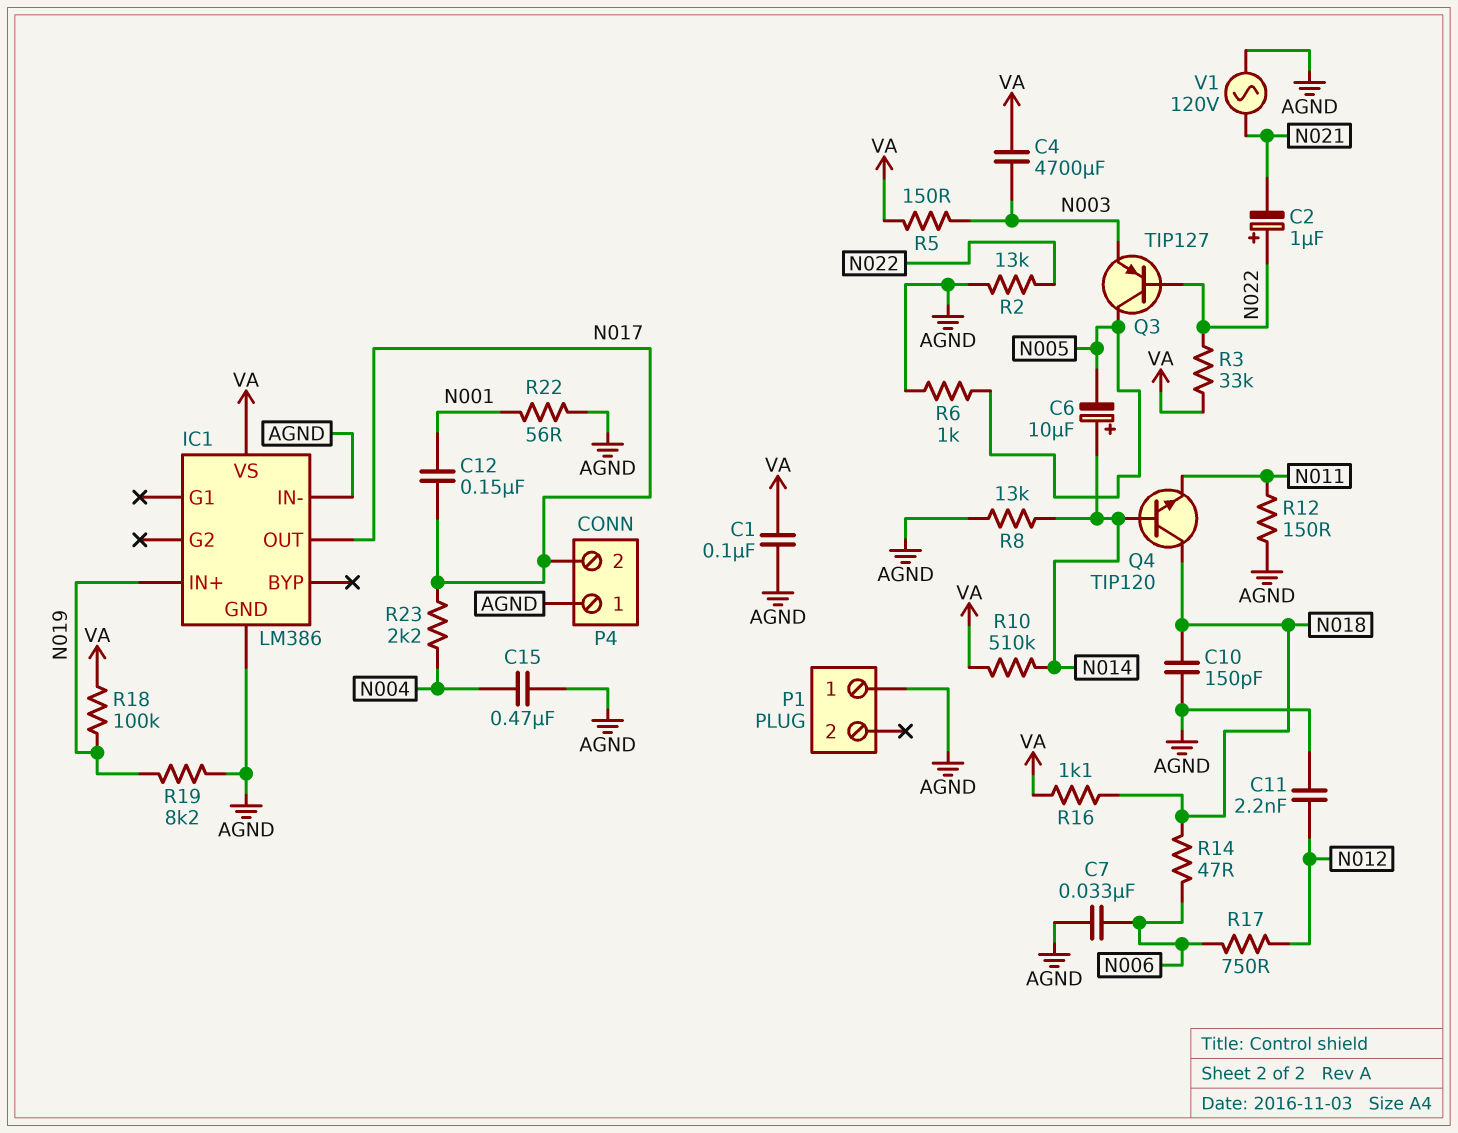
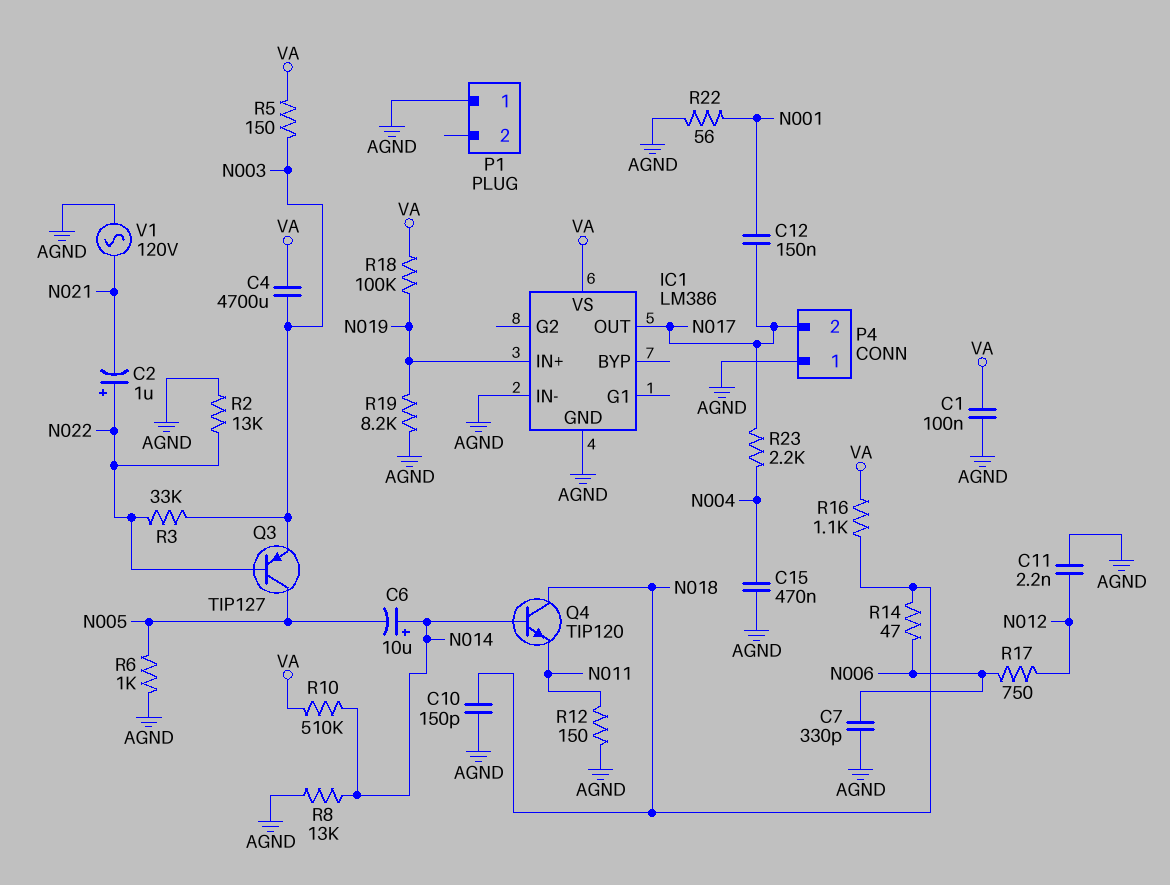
C7: 33nF (AGND, N006) -> 330pF (AGND, N006)
R3: 33k (N022, VA) -> 33k (N003, N022)

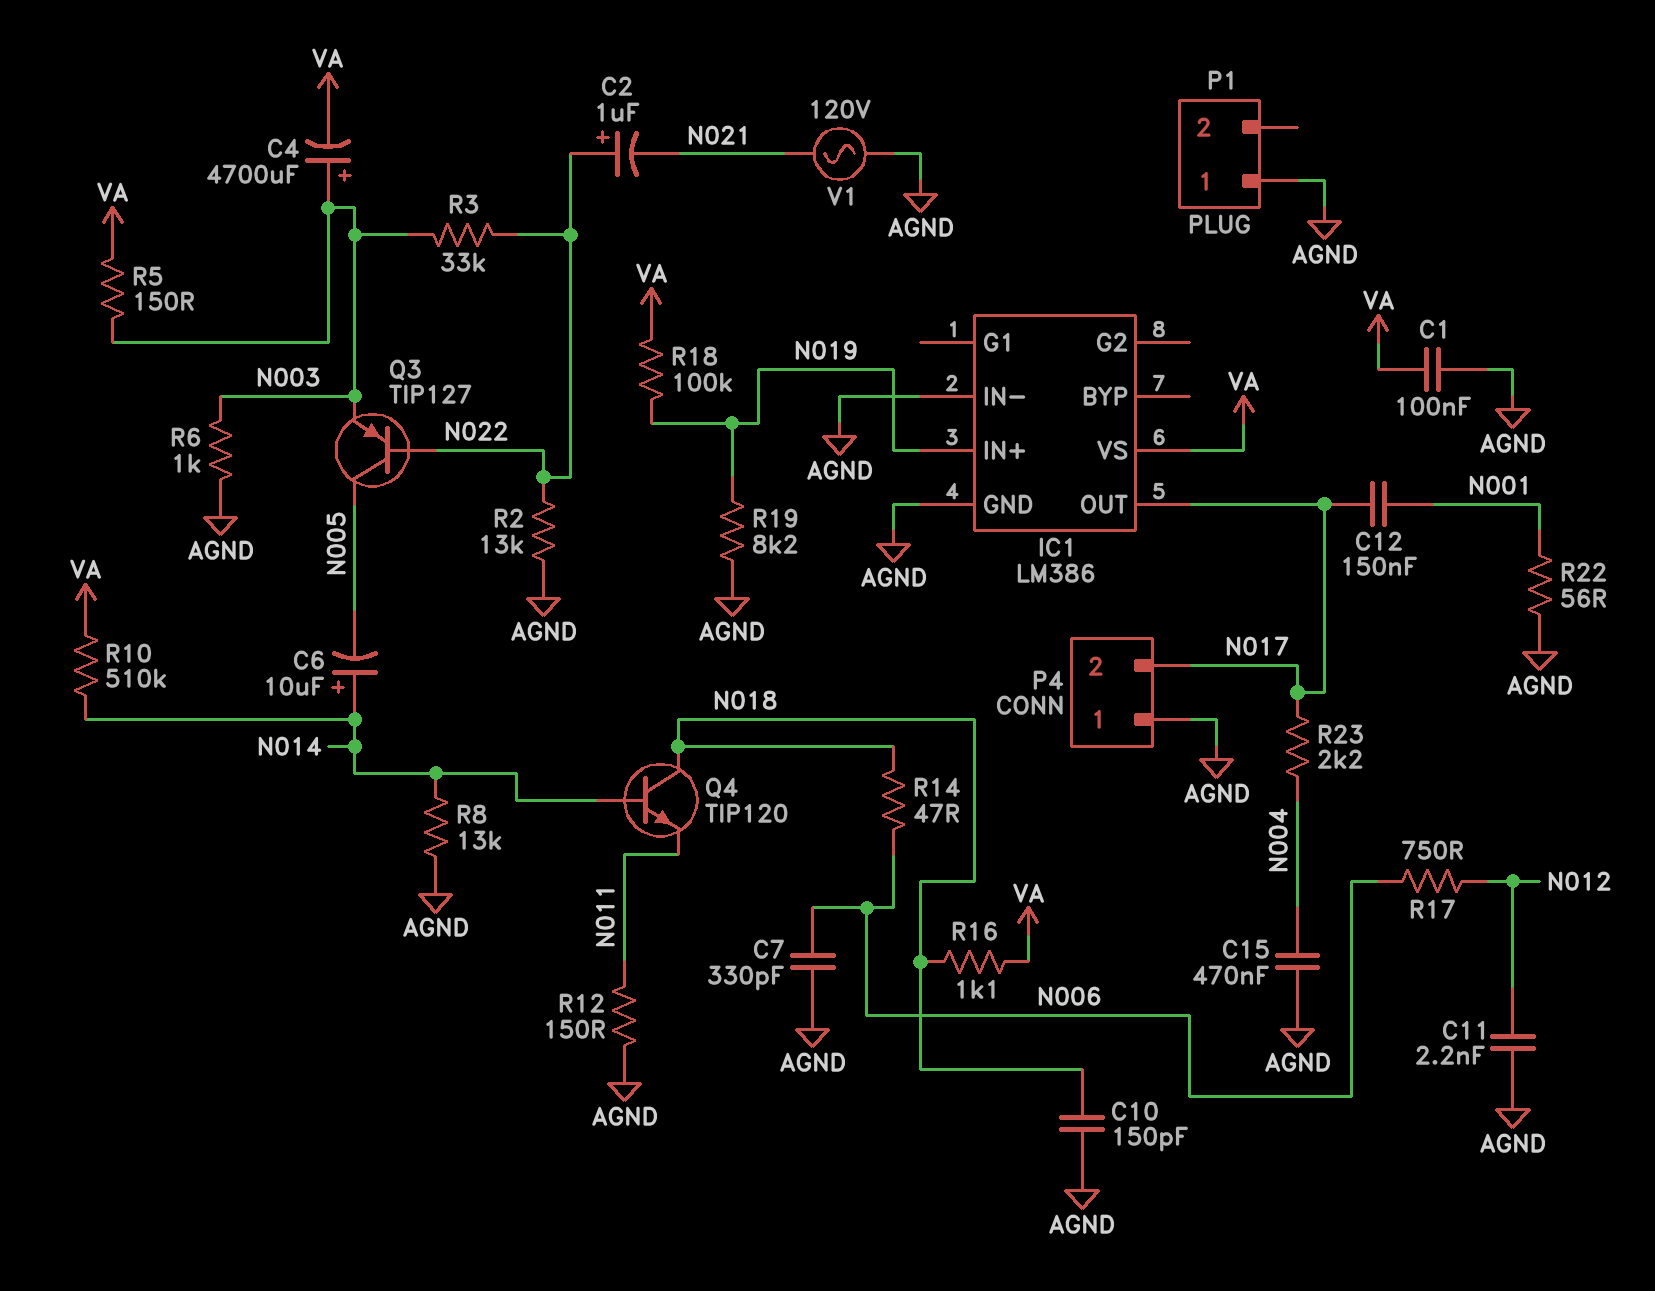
C4: 4700uF (N003, VA) -> 4700uF (plus N003, minus VA)
R6: 1k (AGND, N005) -> 1k (AGND, N003)

